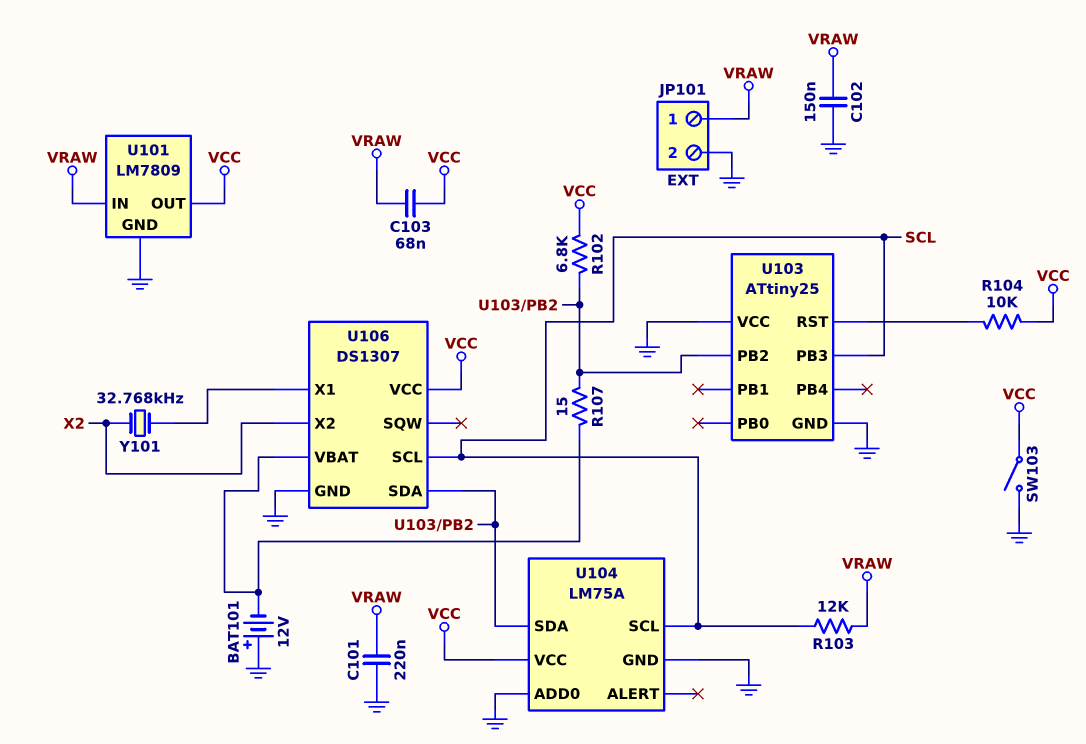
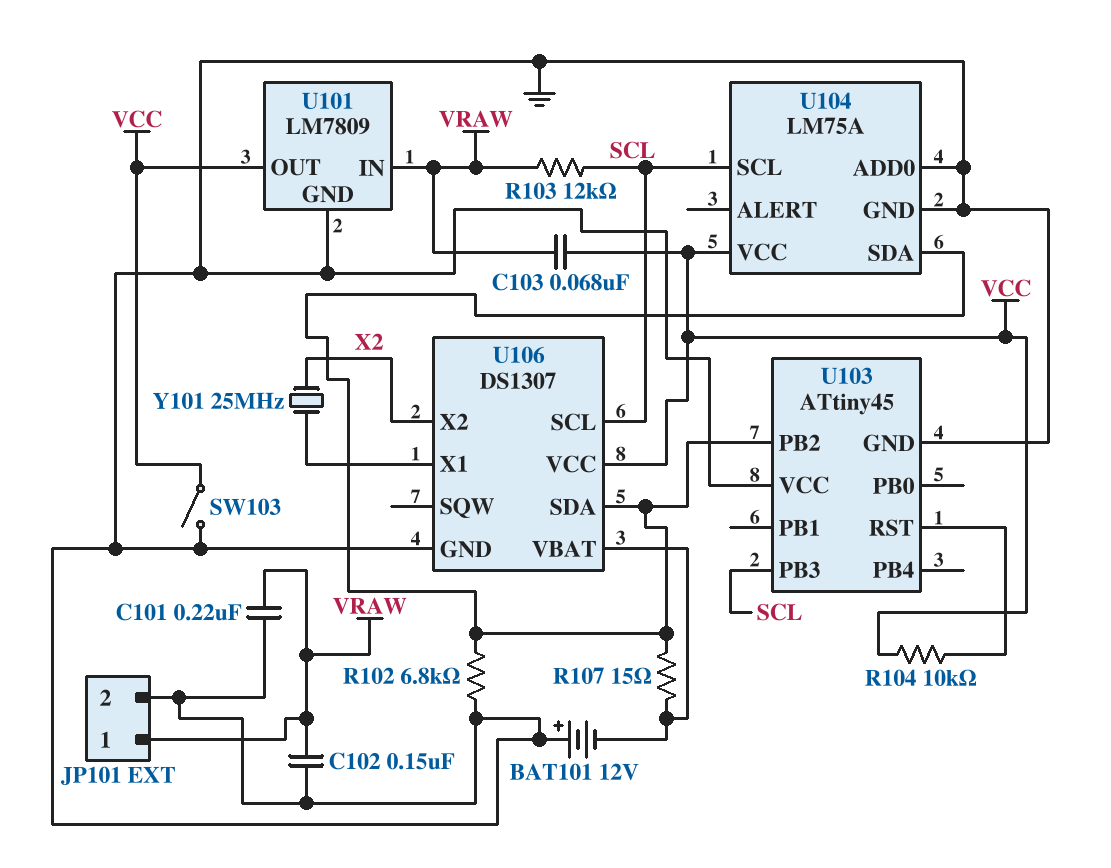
R102: 6.8k (U103/PB2, VCC) -> 6.8k (GND, U103/PB2)
U103: ATtiny25 -> ATtiny45
Y101: 32.768kHz (U106/X1, X2) -> 25MHz (U106/X1, X2)

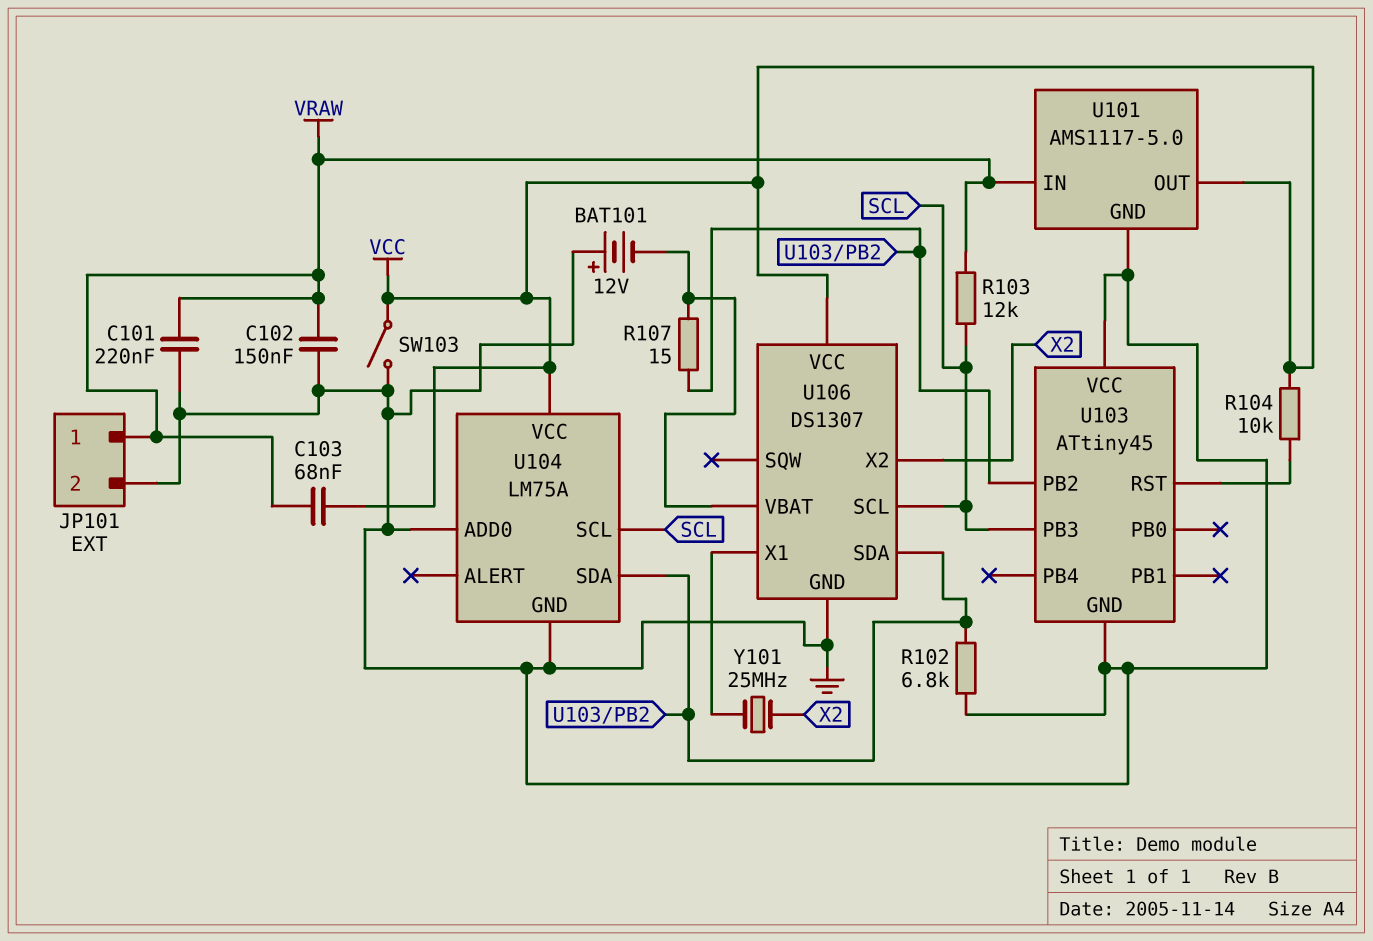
U101: LM7809 -> AMS1117-5.0

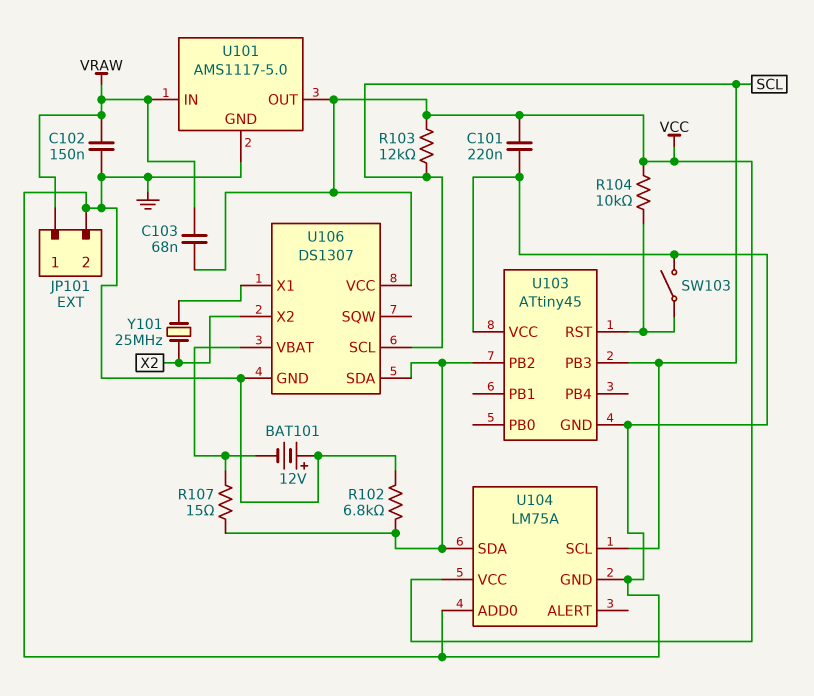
C101: 220nF (GND, VRAW) -> 220nF (GND, VCC)
R103: 12k (SCL, VRAW) -> 12k (SCL, VCC)
SW103: switch (GND, VCC) -> switch (GND, U103/RST)

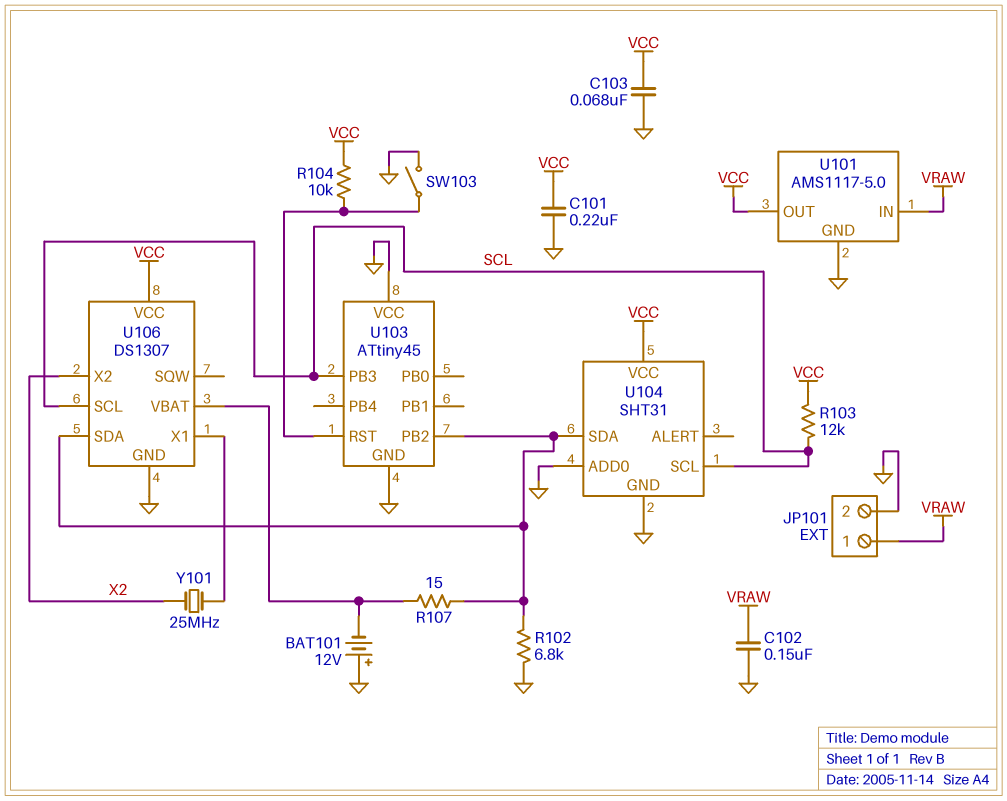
C103: 68nF (VCC, VRAW) -> 68nF (GND, VCC)
U104: LM75A -> SHT31

